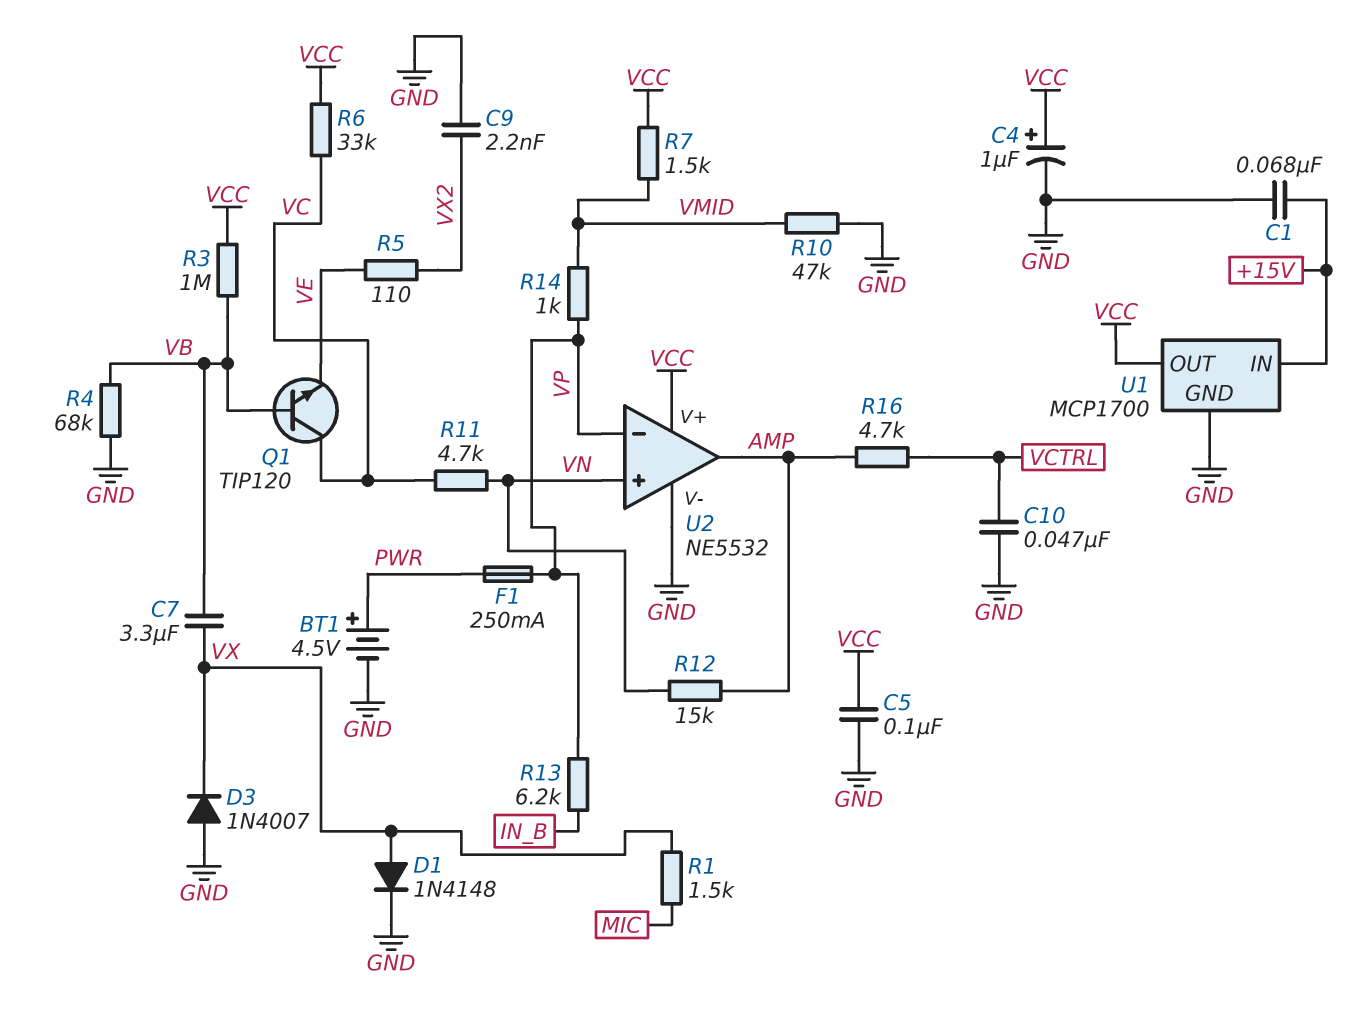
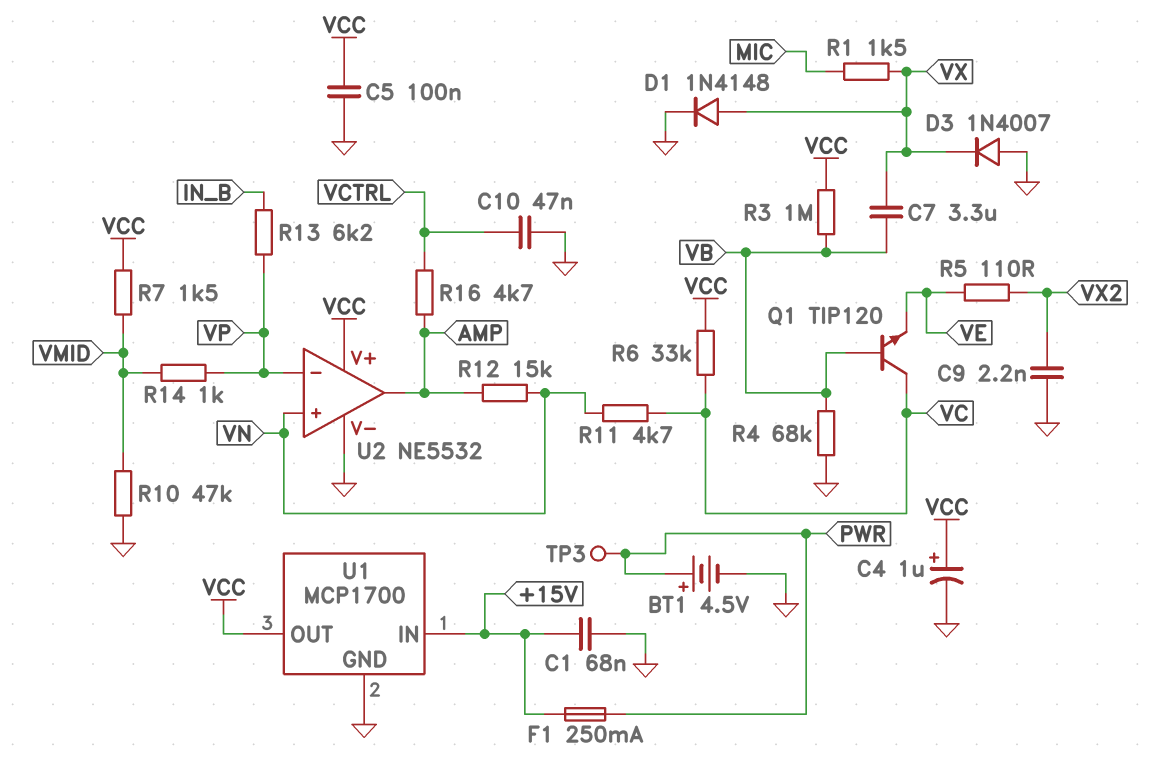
F1: 250mA (PWR, VP) -> 250mA (+15V, PWR)
TP3: none -> test point (PWR)

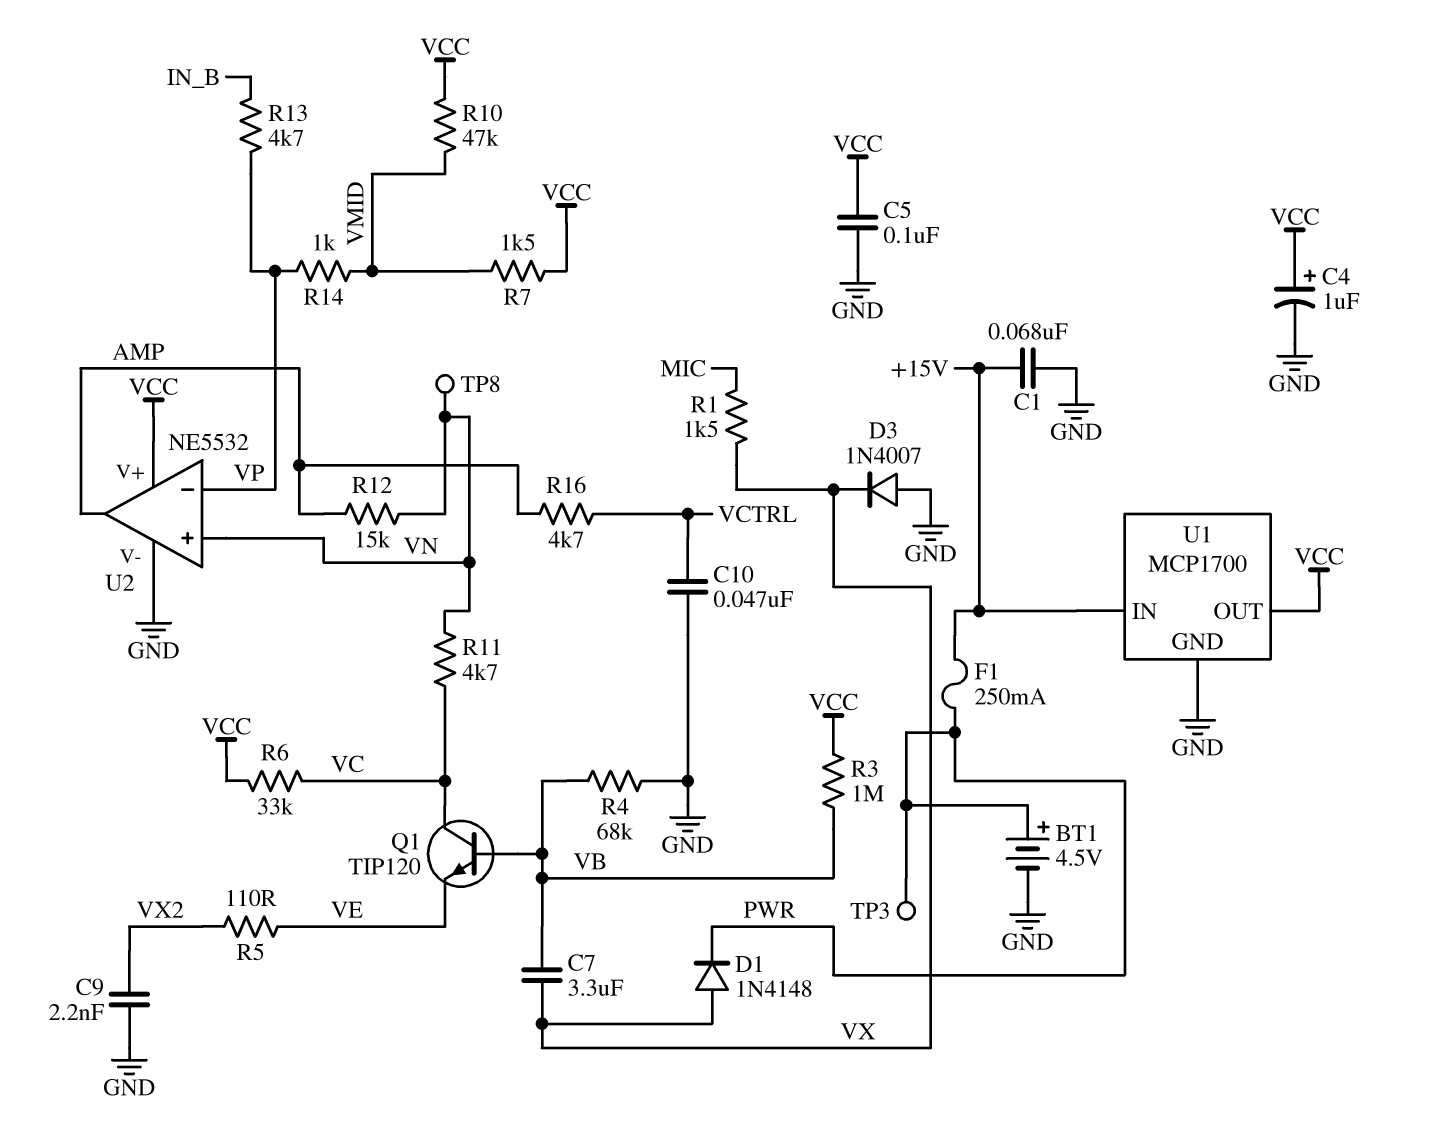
D1: diode 1N4148 (A VX, K GND) -> diode 1N4148 (A VX, K PWR)
R10: 47k (GND, VMID) -> 47k (VCC, VMID)
R13: 6.2k (IN_B, VP) -> 4.7k (IN_B, VP)
TP8: none -> test point (VN)

